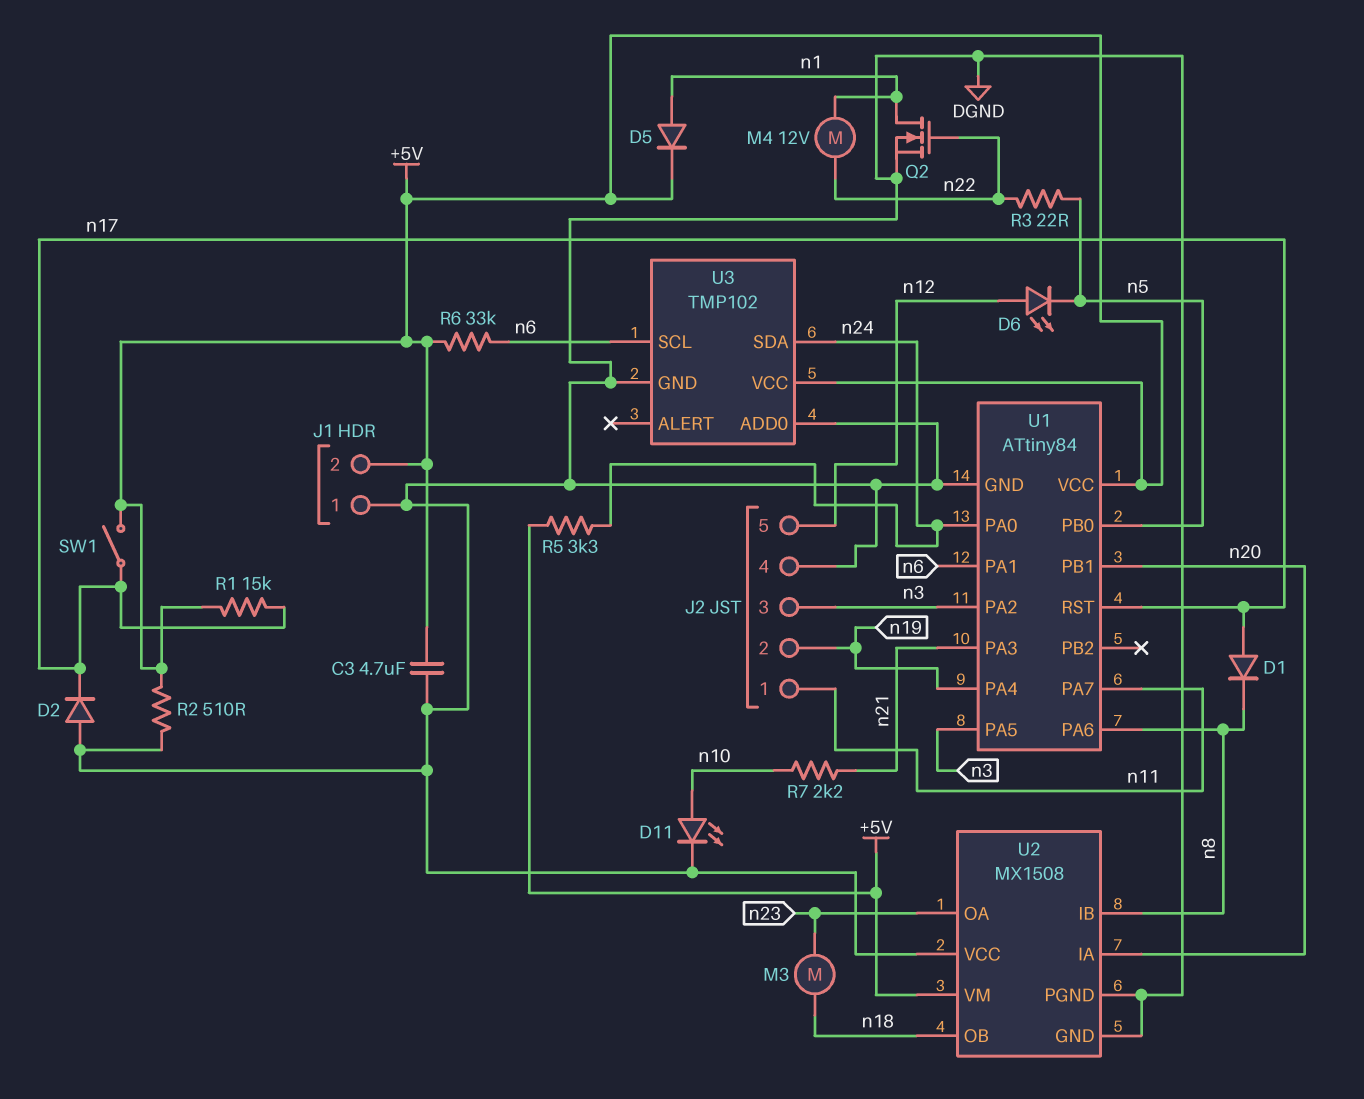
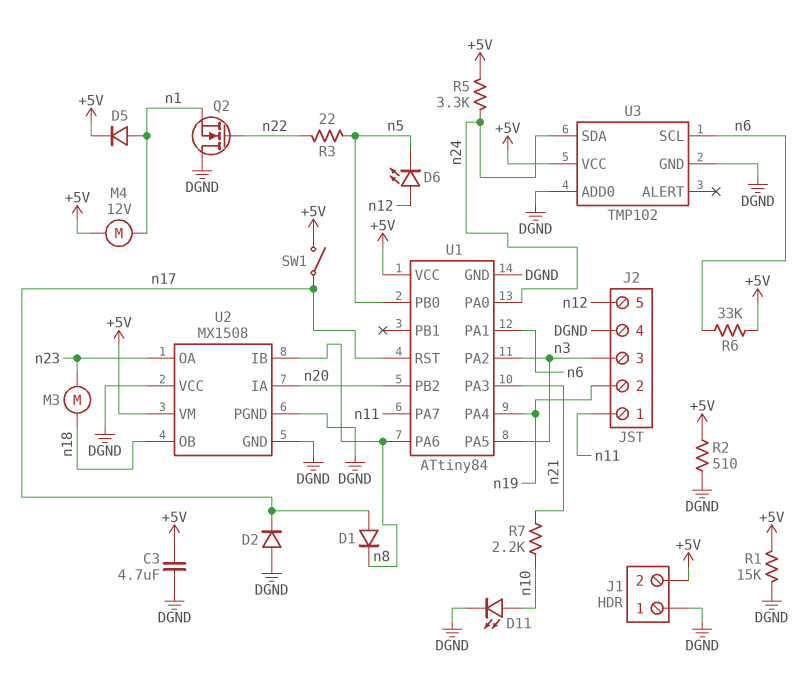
M4: motor 12V (n1, n22) -> motor 12V (+5V, n1)
Q2: NMOS (G n22, D n1, S DGND) -> NMOS (G n22, D DGND, S n1)
R1: 15k (+5V, n17) -> 15k (+5V, DGND)
U1 pin PB1: n20 -> none
U1 pin PB2: none -> n20

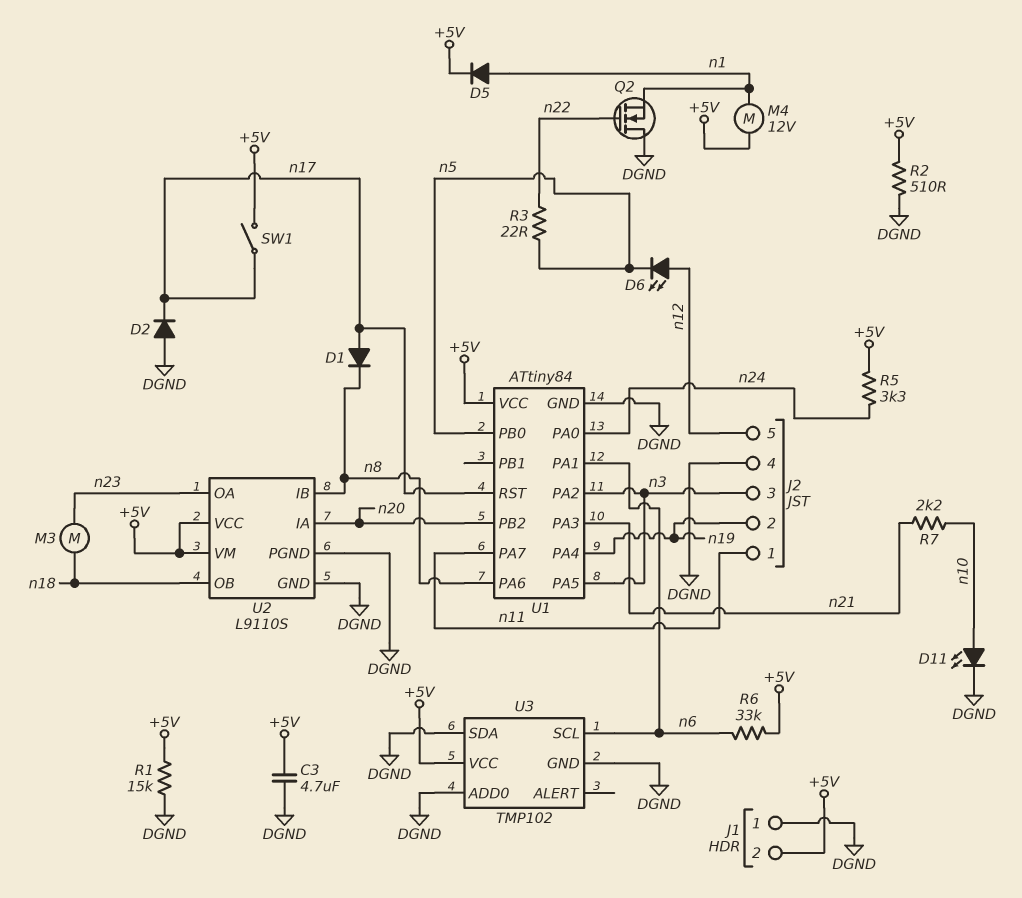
U2: MX1508 -> L9110S
U2 pin VCC: DGND -> +5V
U3 pin SDA: n24 -> DGND

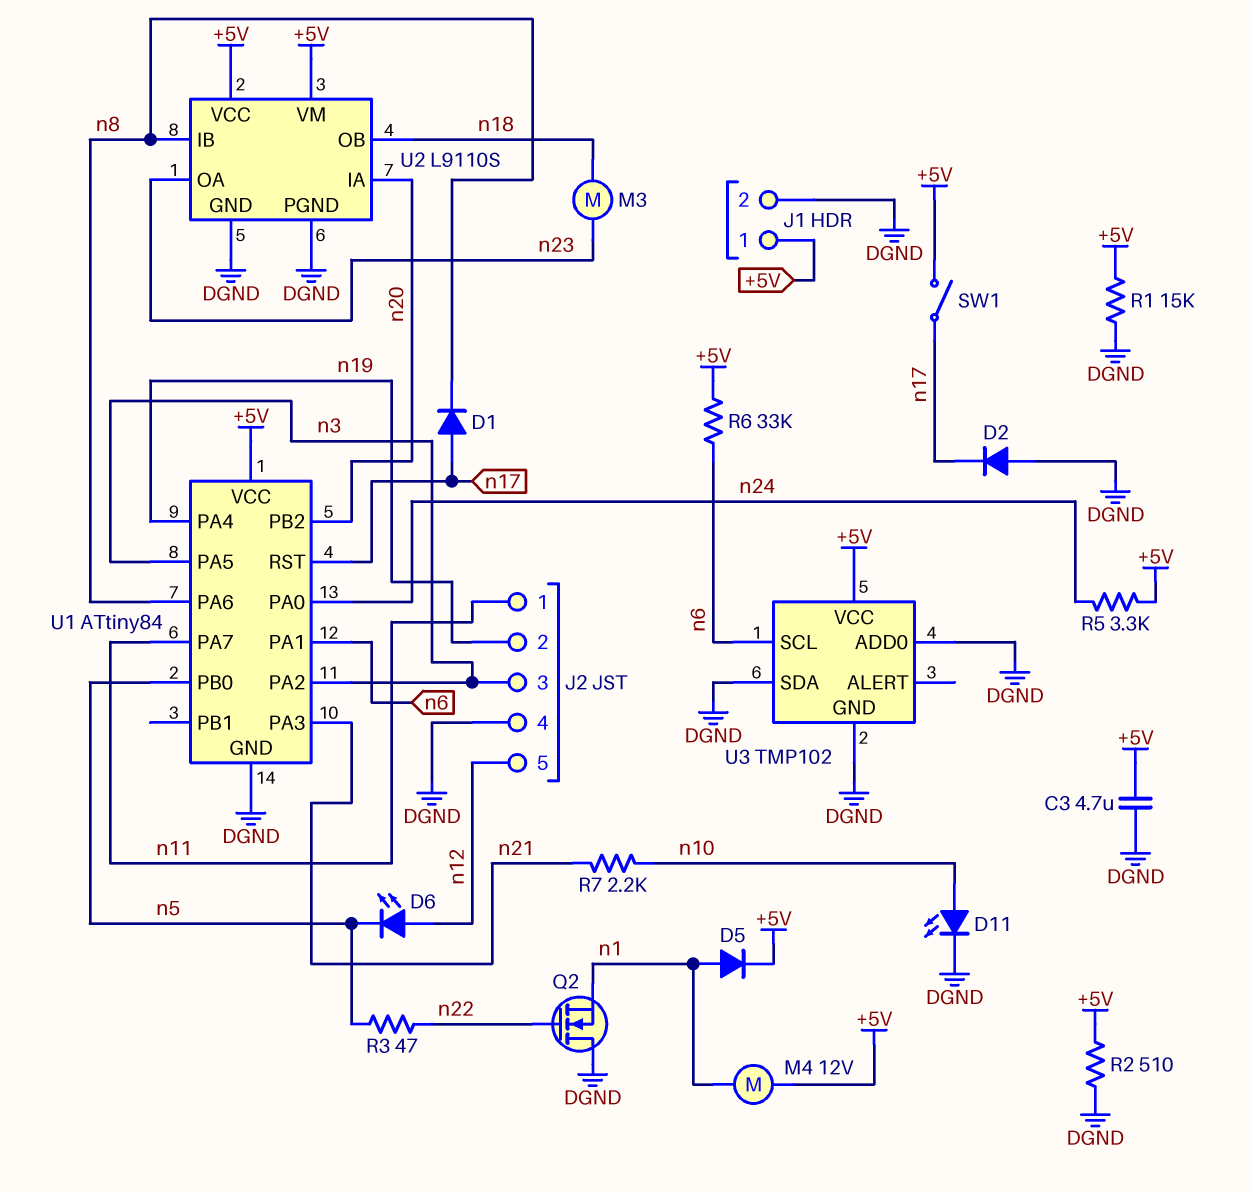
J1 pin 1: DGND -> +5V
J1 pin 2: +5V -> DGND
R3: 22 (n5, n22) -> 47 (n5, n22)

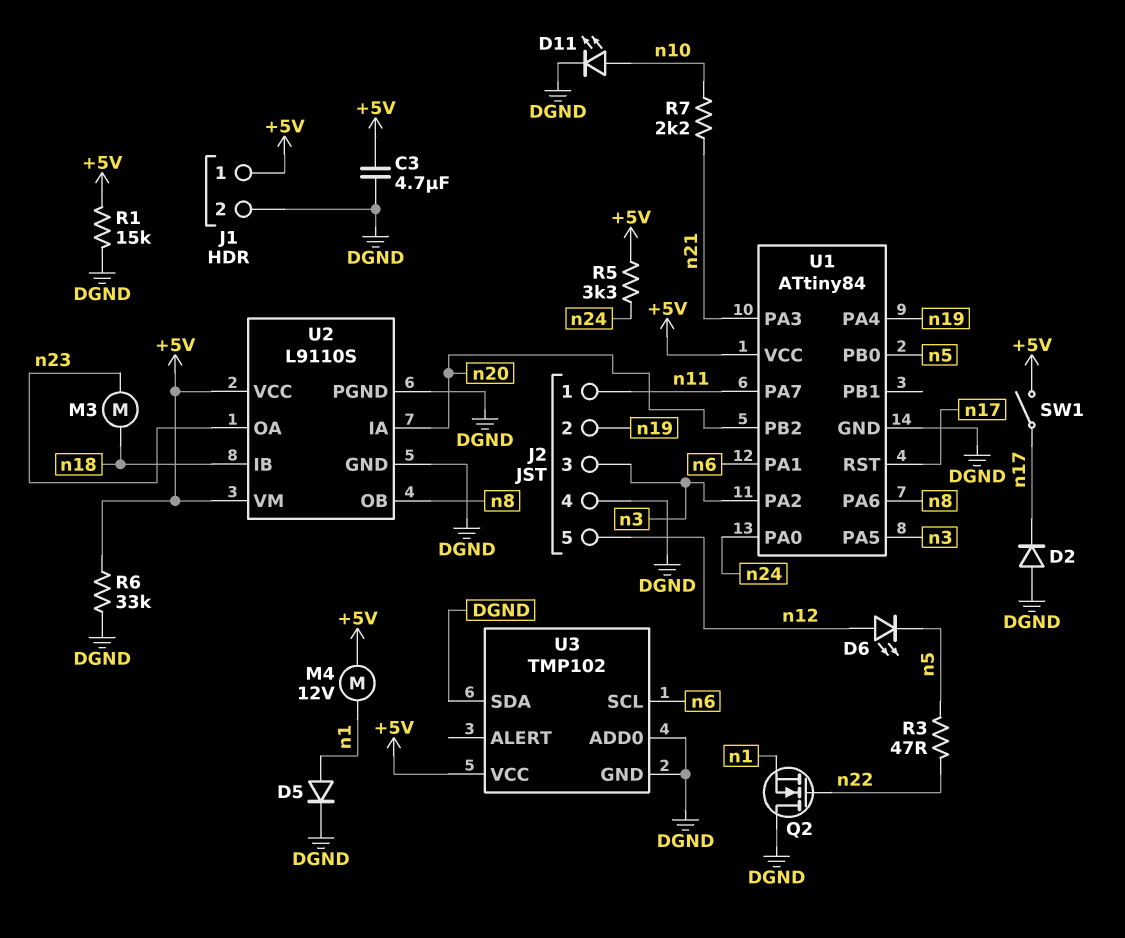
D1: diode (A n17, K n8) -> none
D5: diode (A n1, K +5V) -> diode (A n1, K DGND)
R2: 510 (+5V, DGND) -> none
R6: 33k (+5V, n6) -> 33k (+5V, DGND)
U2 pin IB: n8 -> n18
U2 pin OB: n18 -> n8

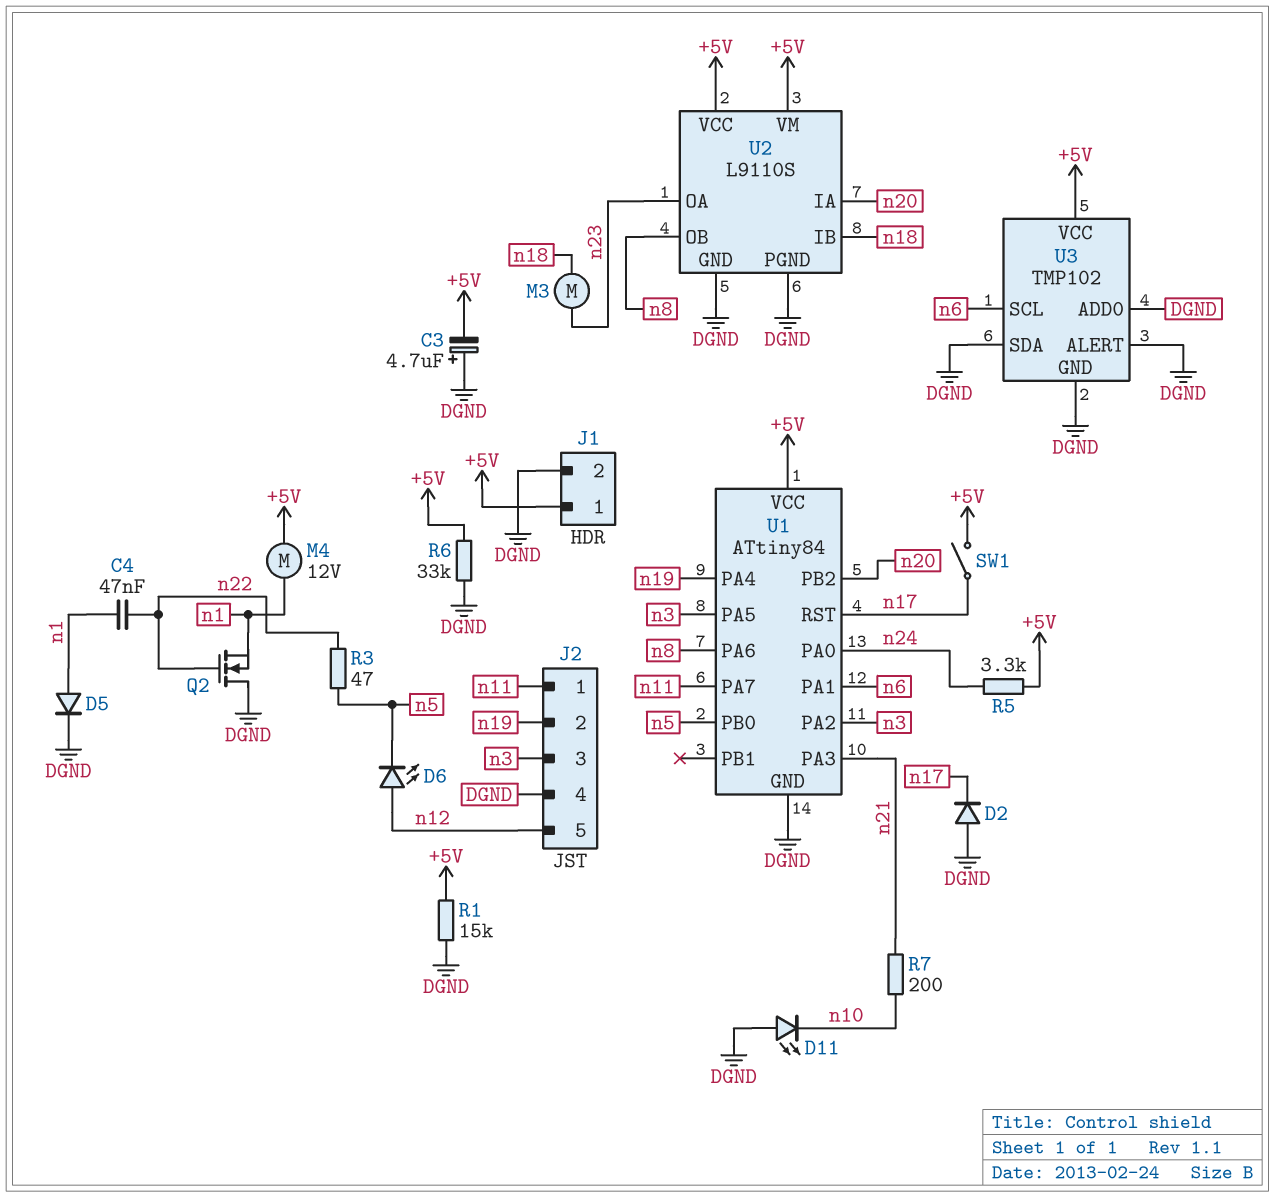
C3: 4.7uF (+5V, DGND) -> 4.7uF (plus DGND, minus +5V)
C4: none -> 47nF (n1, n22)
D11: LED (A n10, K DGND) -> LED (A DGND, K n10)
R7: 2.2k (n10, n21) -> 200 (n10, n21)
U3 pin ALERT: none -> DGND

